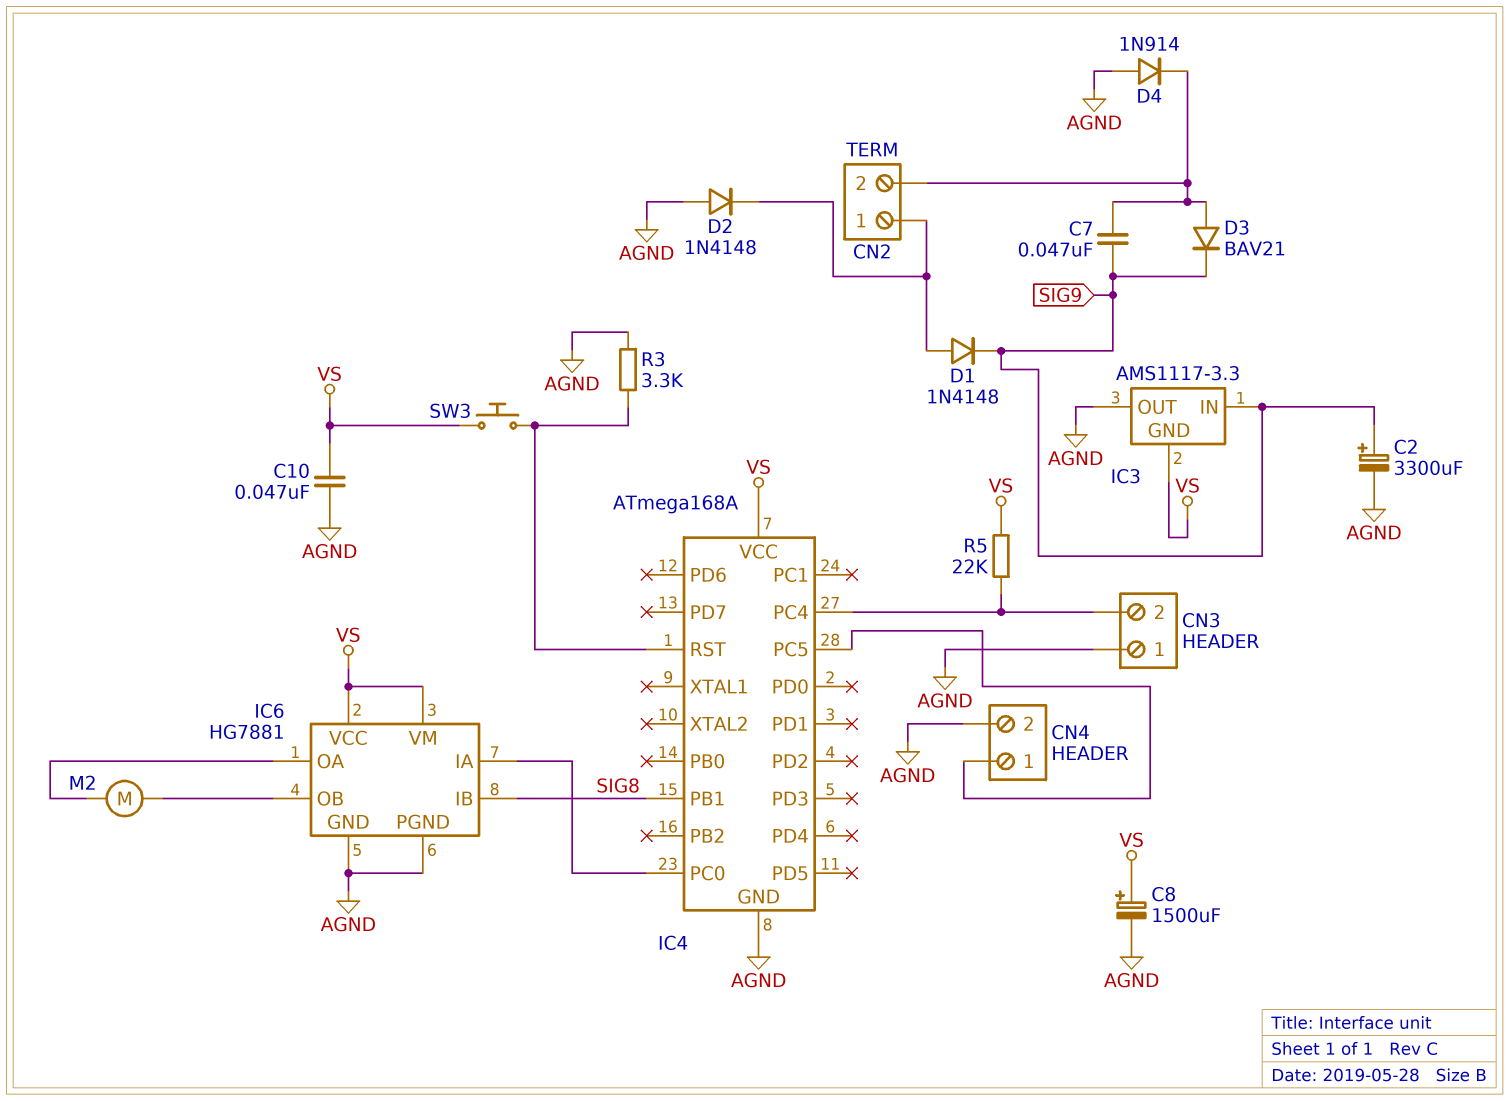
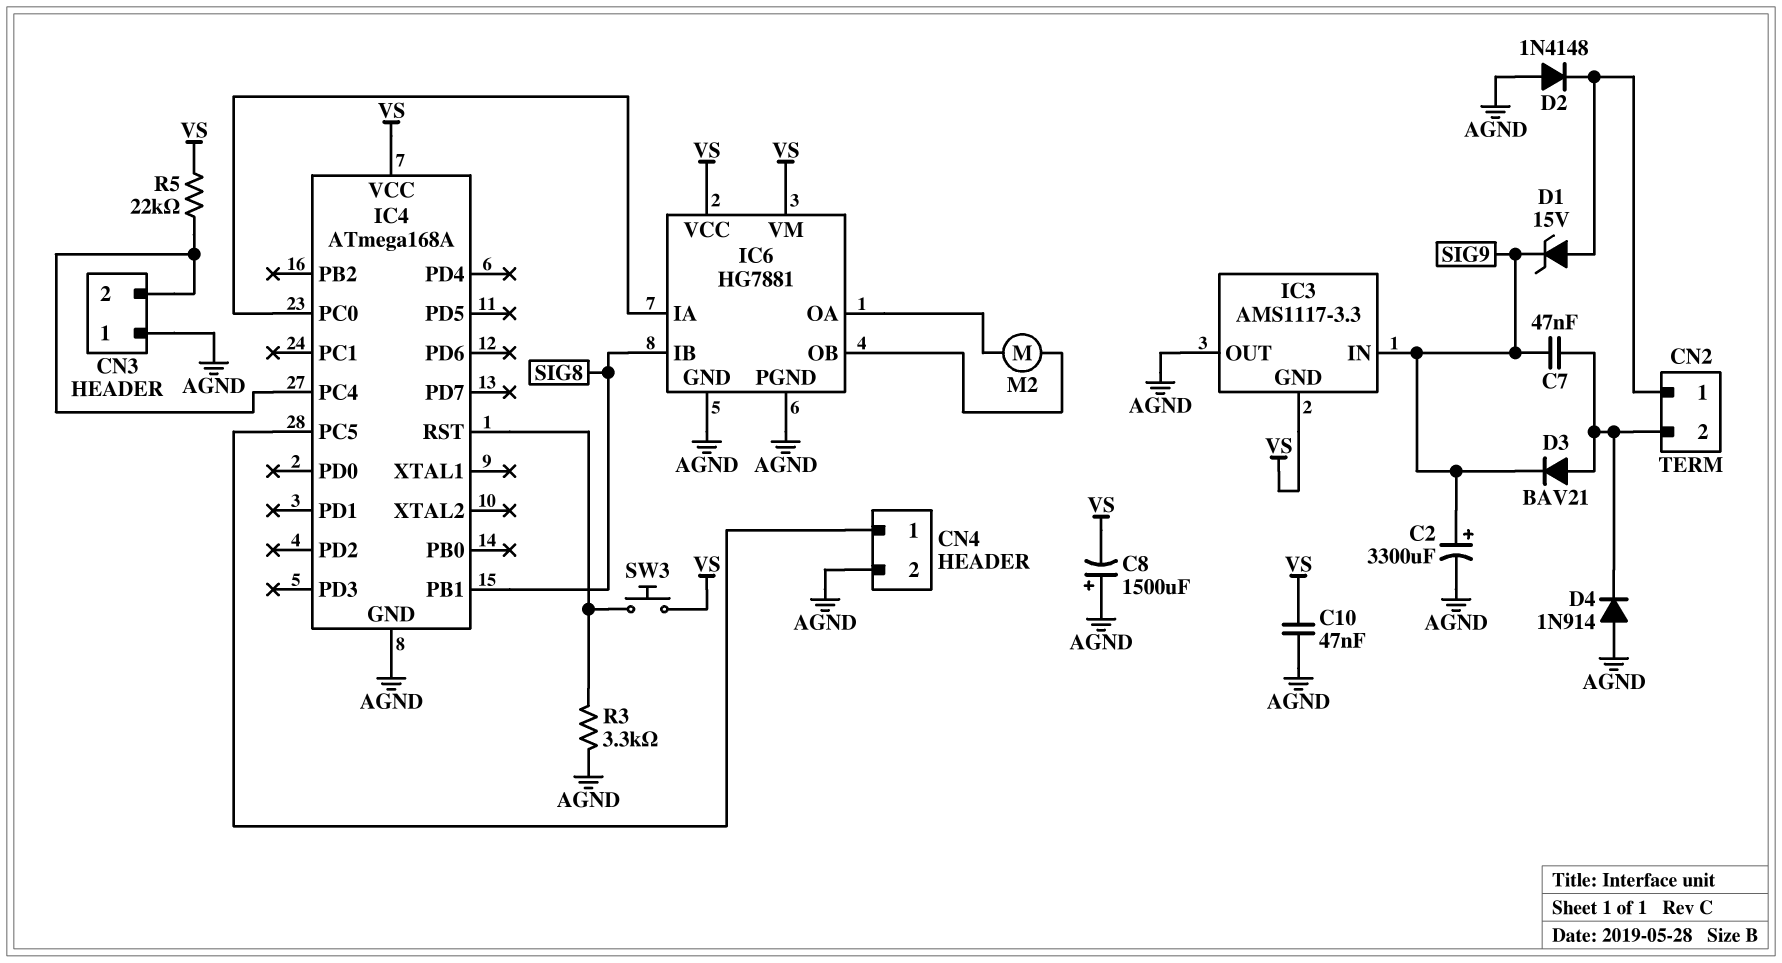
C8: 1500uF (plus VS, minus AGND) -> 1500uF (plus AGND, minus VS)
D1: diode 1N4148 (A CN2/1, K SIG9) -> zener 15V (A CN2/1, K SIG9)

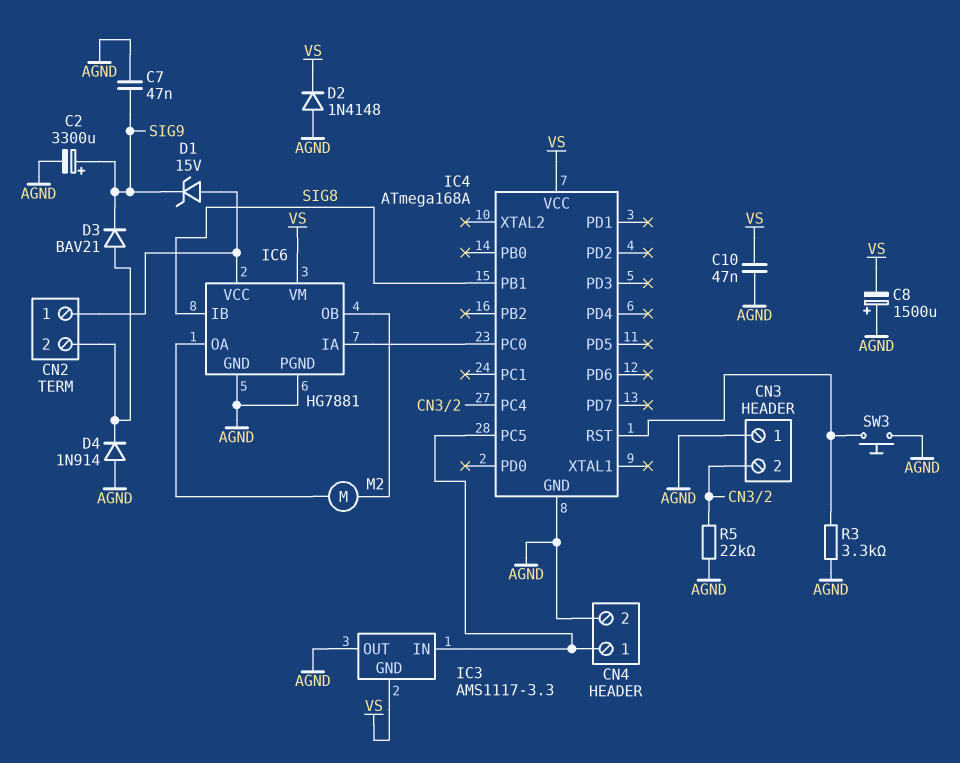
C7: 47nF (CN2/2, SIG9) -> 47nF (AGND, SIG9)
D2: diode 1N4148 (A AGND, K CN2/1) -> diode 1N4148 (A AGND, K VS)
IC3 pin IN: SIG9 -> CN4/1
IC6 pin VCC: VS -> CN2/1
R5: 22k (CN3/2, VS) -> 22k (AGND, CN3/2)
SW3: button (IC4/RST, VS) -> button (AGND, IC4/RST)

